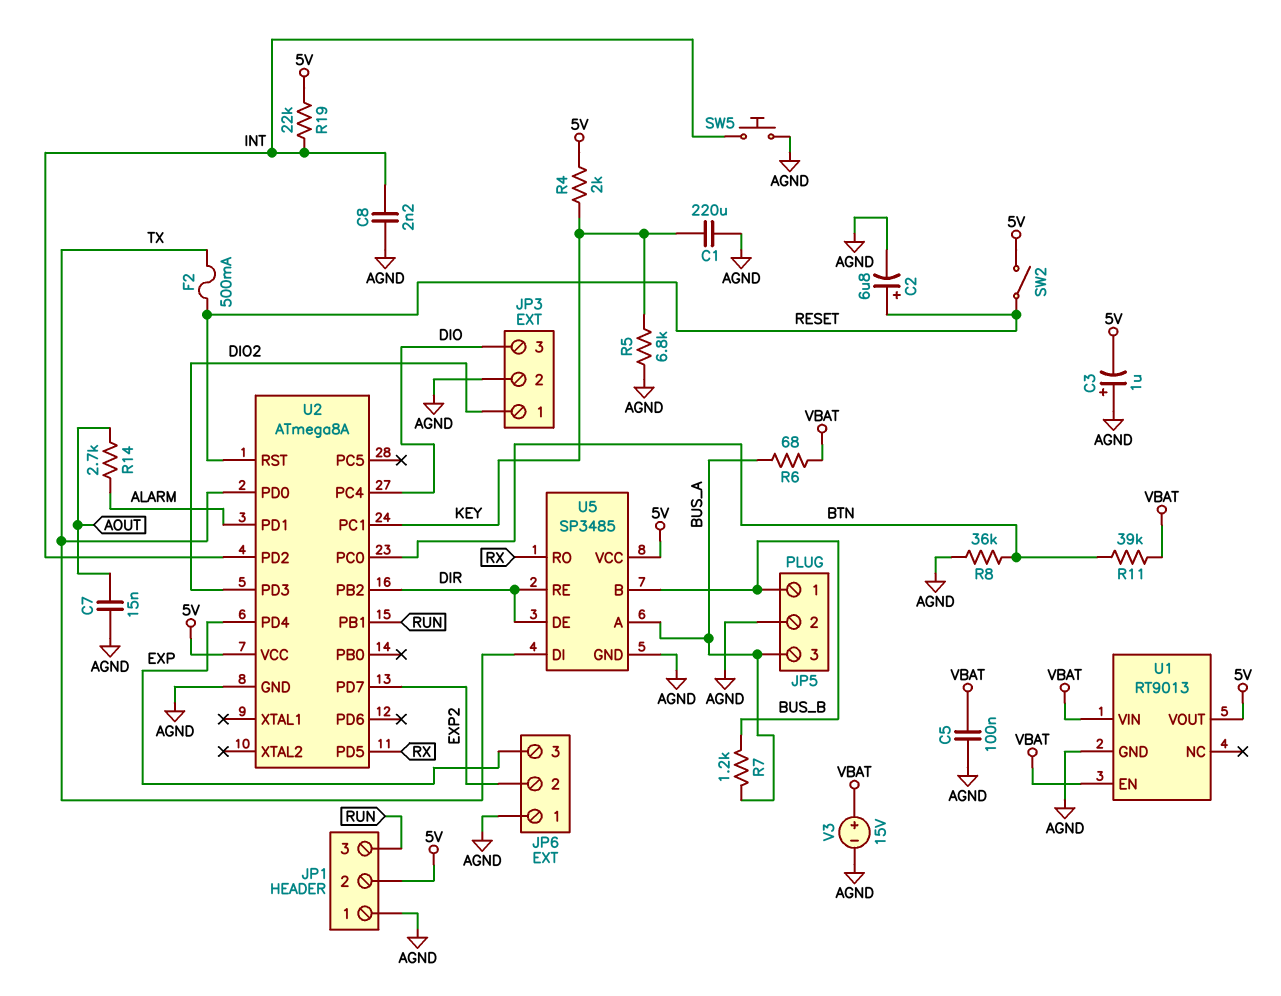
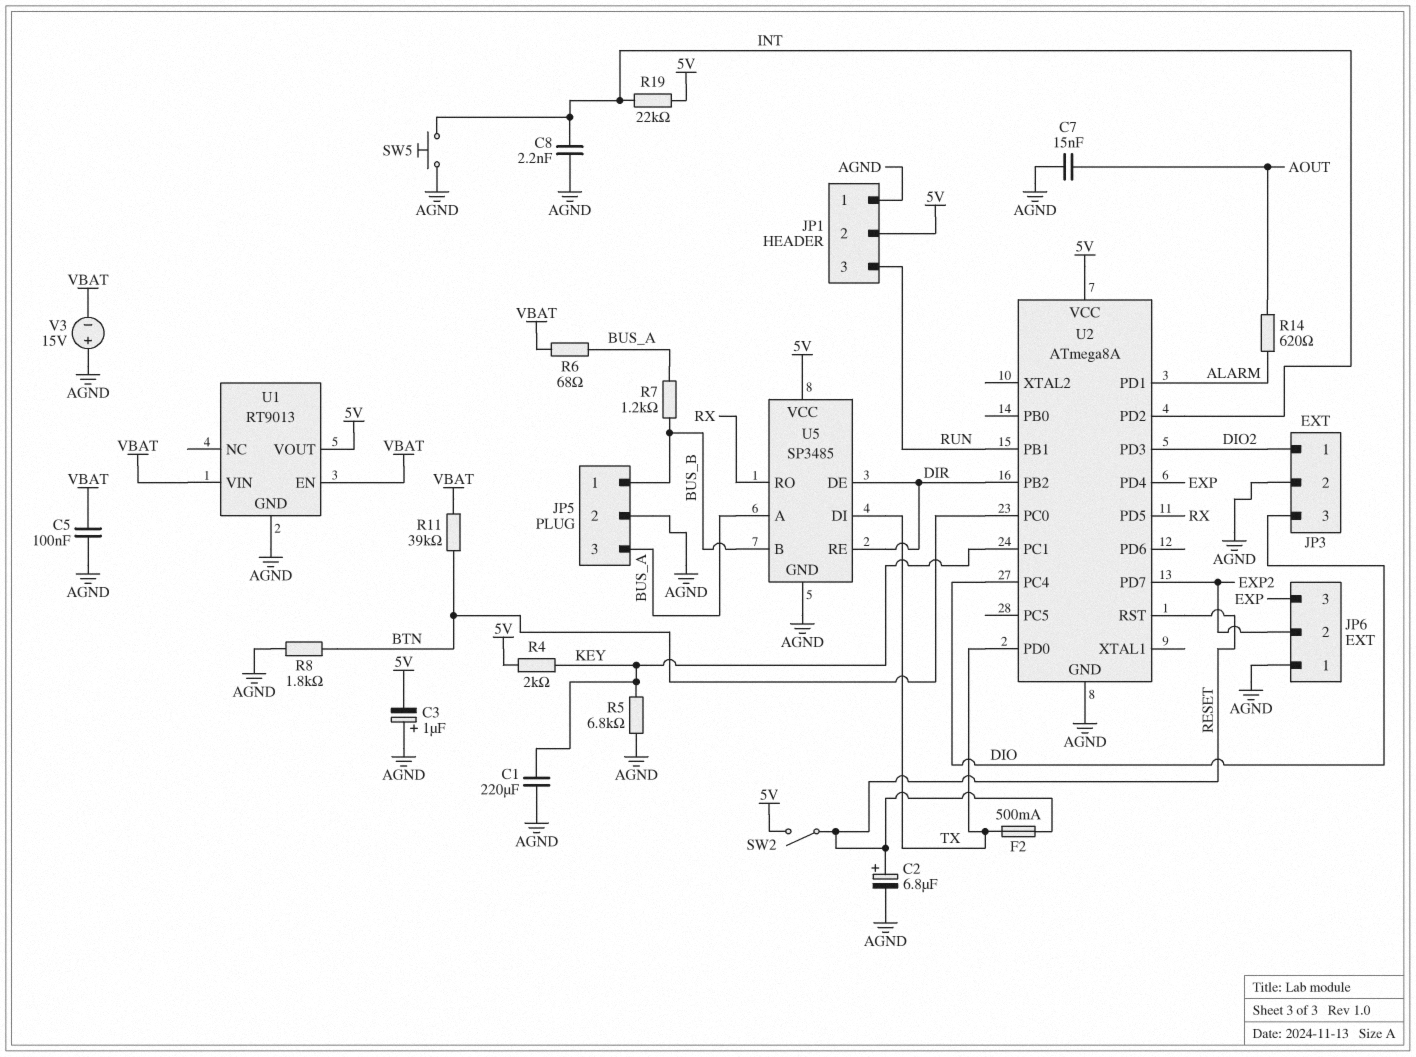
R8: 36k (AGND, BTN) -> 1.8k (AGND, BTN)
R14: 2.7k (ALARM, AOUT) -> 620 (ALARM, AOUT)
V3: 15V (plus VBAT, minus AGND) -> 15V (plus AGND, minus VBAT)

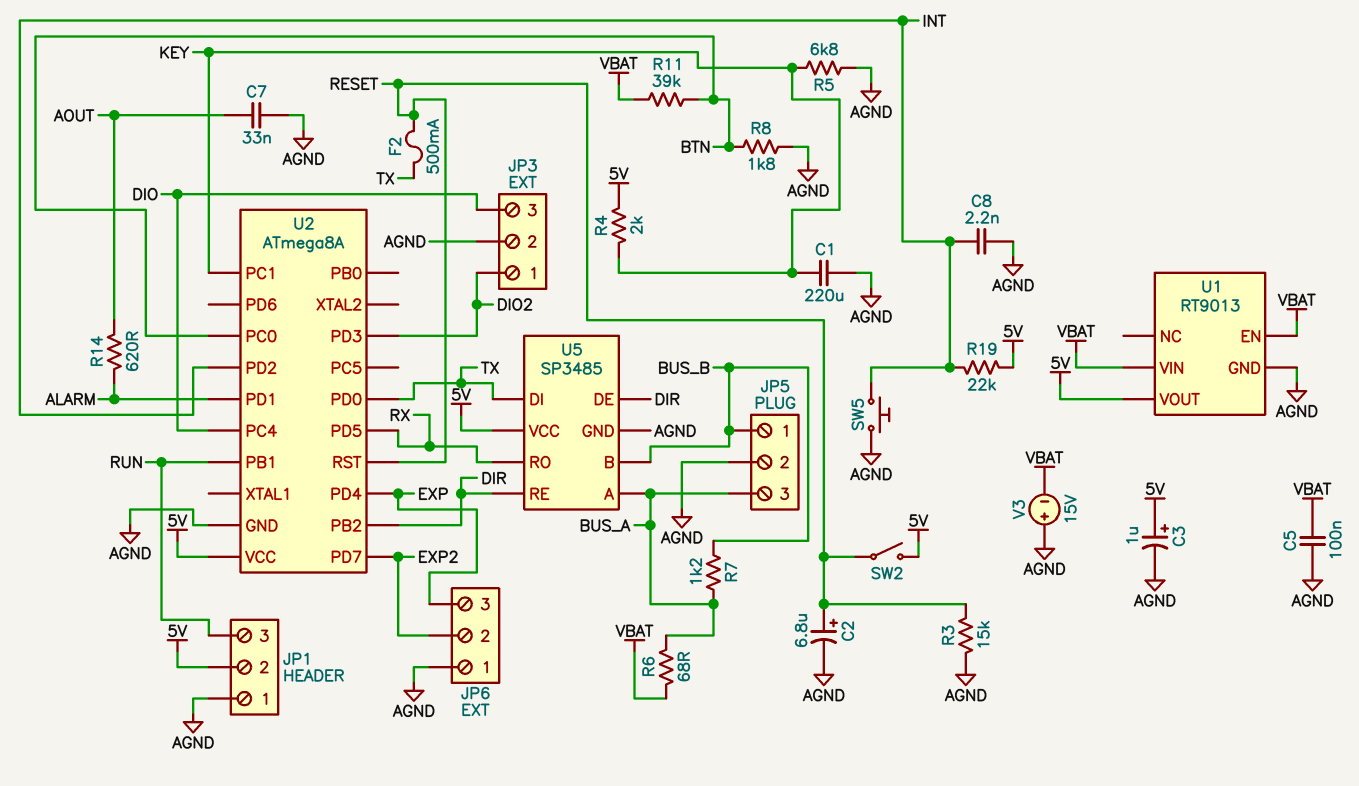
C3: 1uF (plus AGND, minus 5V) -> 1uF (plus 5V, minus AGND)
C7: 15nF (AGND, AOUT) -> 33nF (AGND, AOUT)
R3: none -> 15k (AGND, RESET)

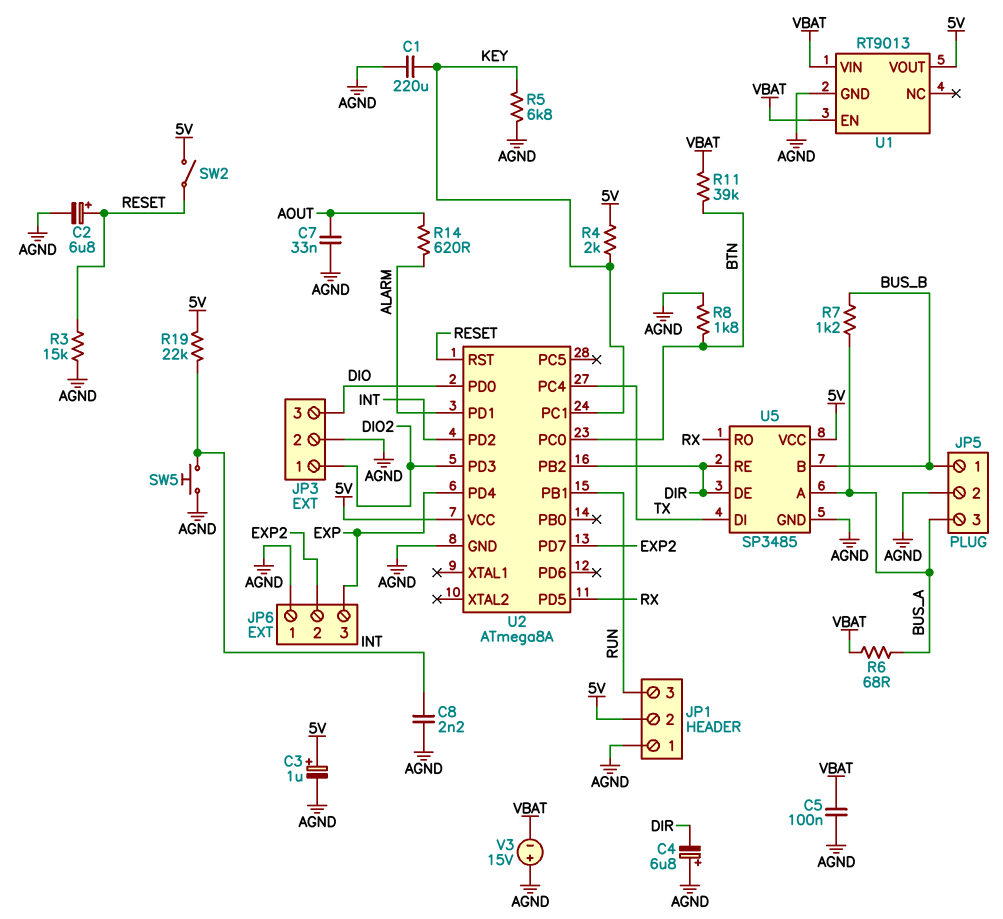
C4: none -> 6.8uF (plus AGND, minus DIR)
F2: 500mA (RESET, TX) -> none
U2 pin PC4: DIO -> TX
U2 pin PD0: TX -> DIO

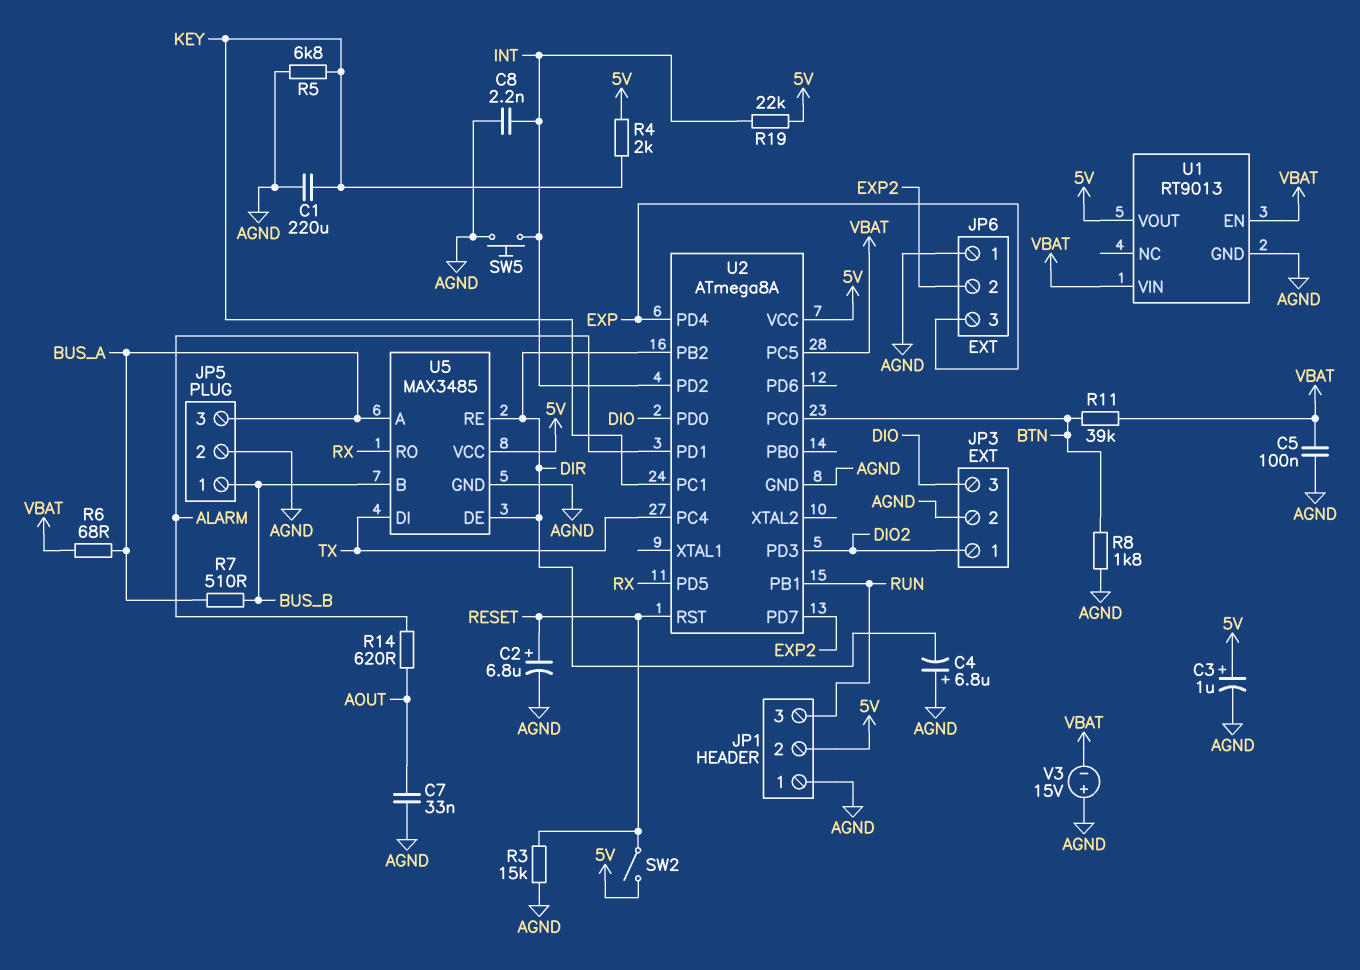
R7: 1.2k (BUS_A, BUS_B) -> 510 (BUS_A, BUS_B)
U2 pin PC5: none -> VBAT
U5: SP3485 -> MAX3485

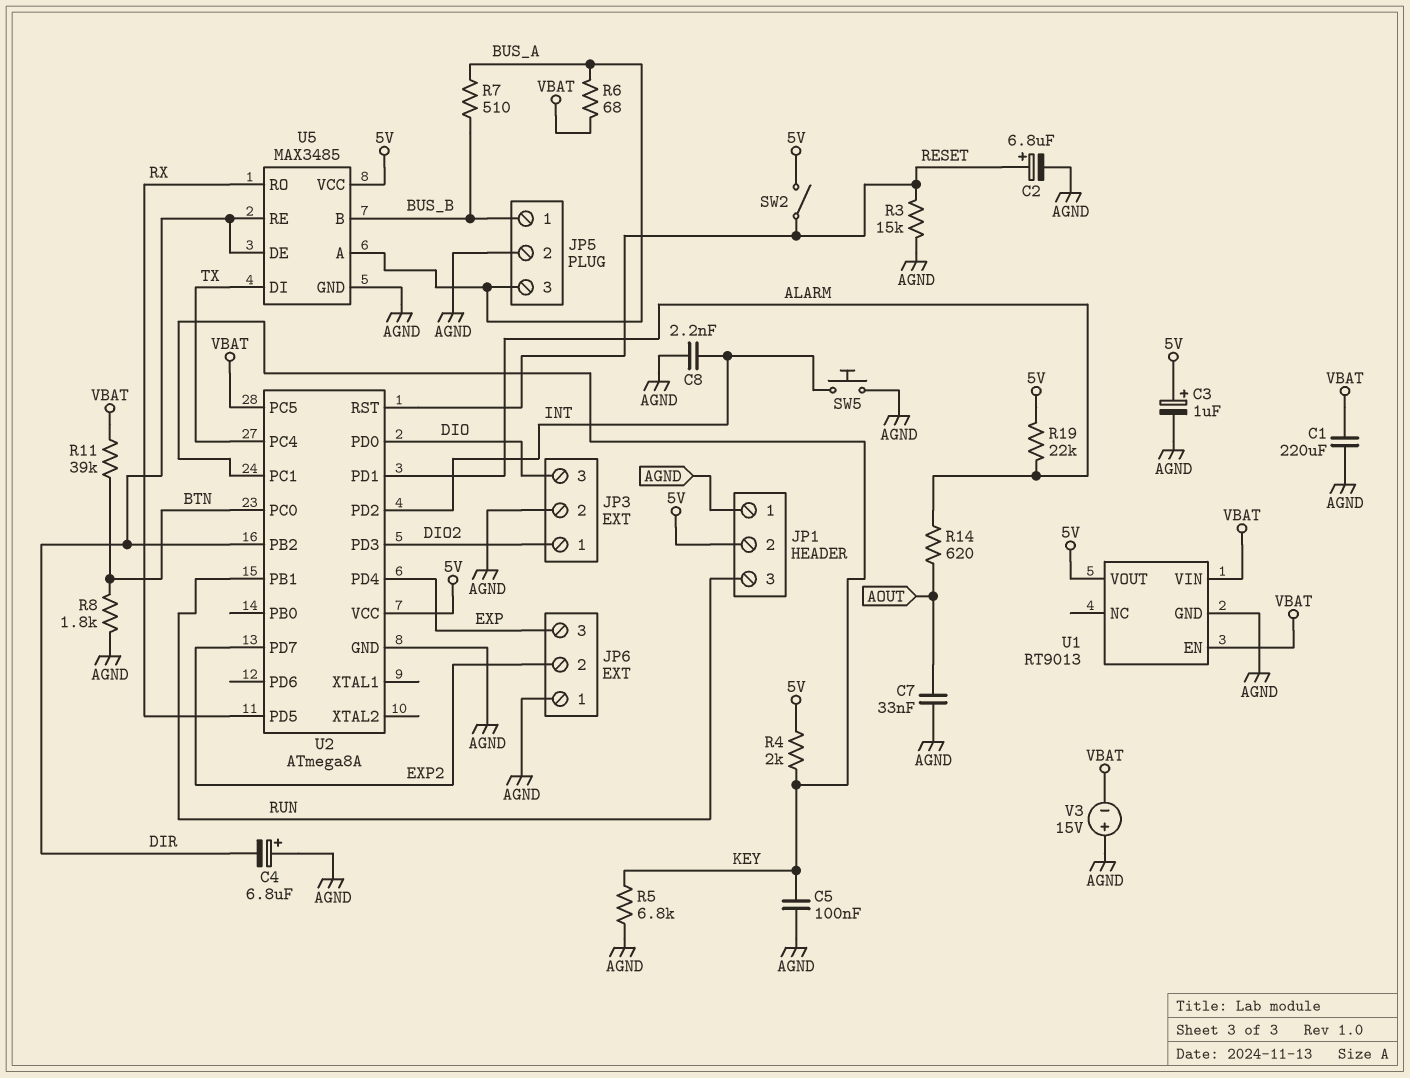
C1: 220uF (AGND, KEY) -> 220uF (AGND, VBAT)
C5: 100nF (AGND, VBAT) -> 100nF (AGND, KEY)
R19: 22k (5V, INT) -> 22k (5V, ALARM)

